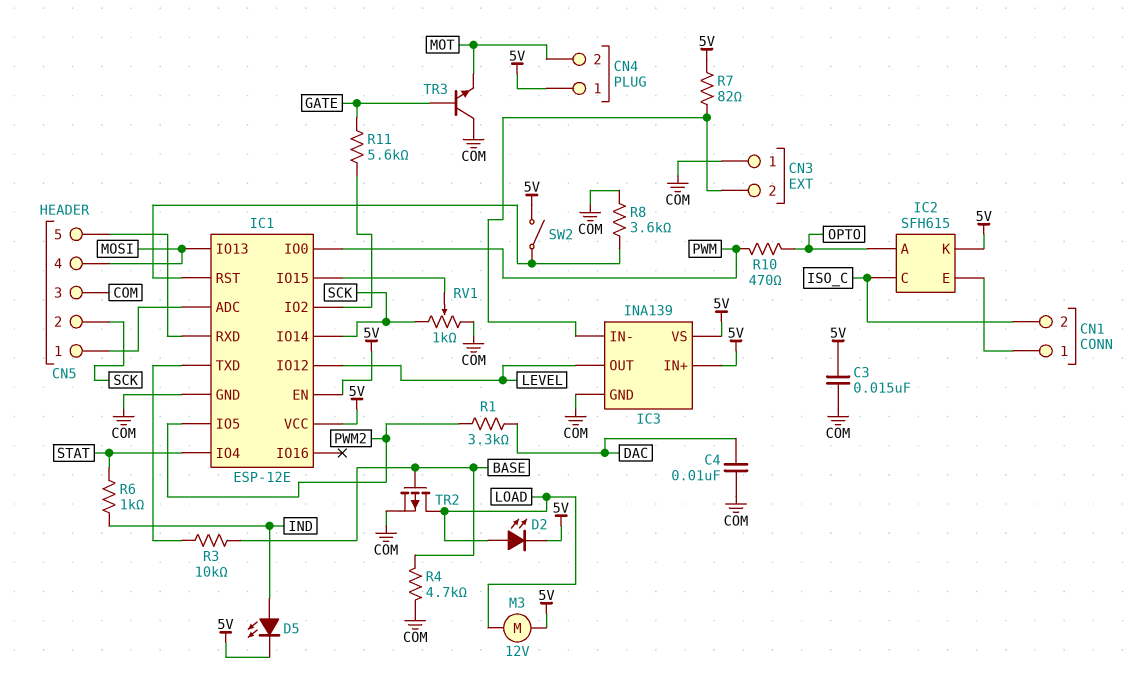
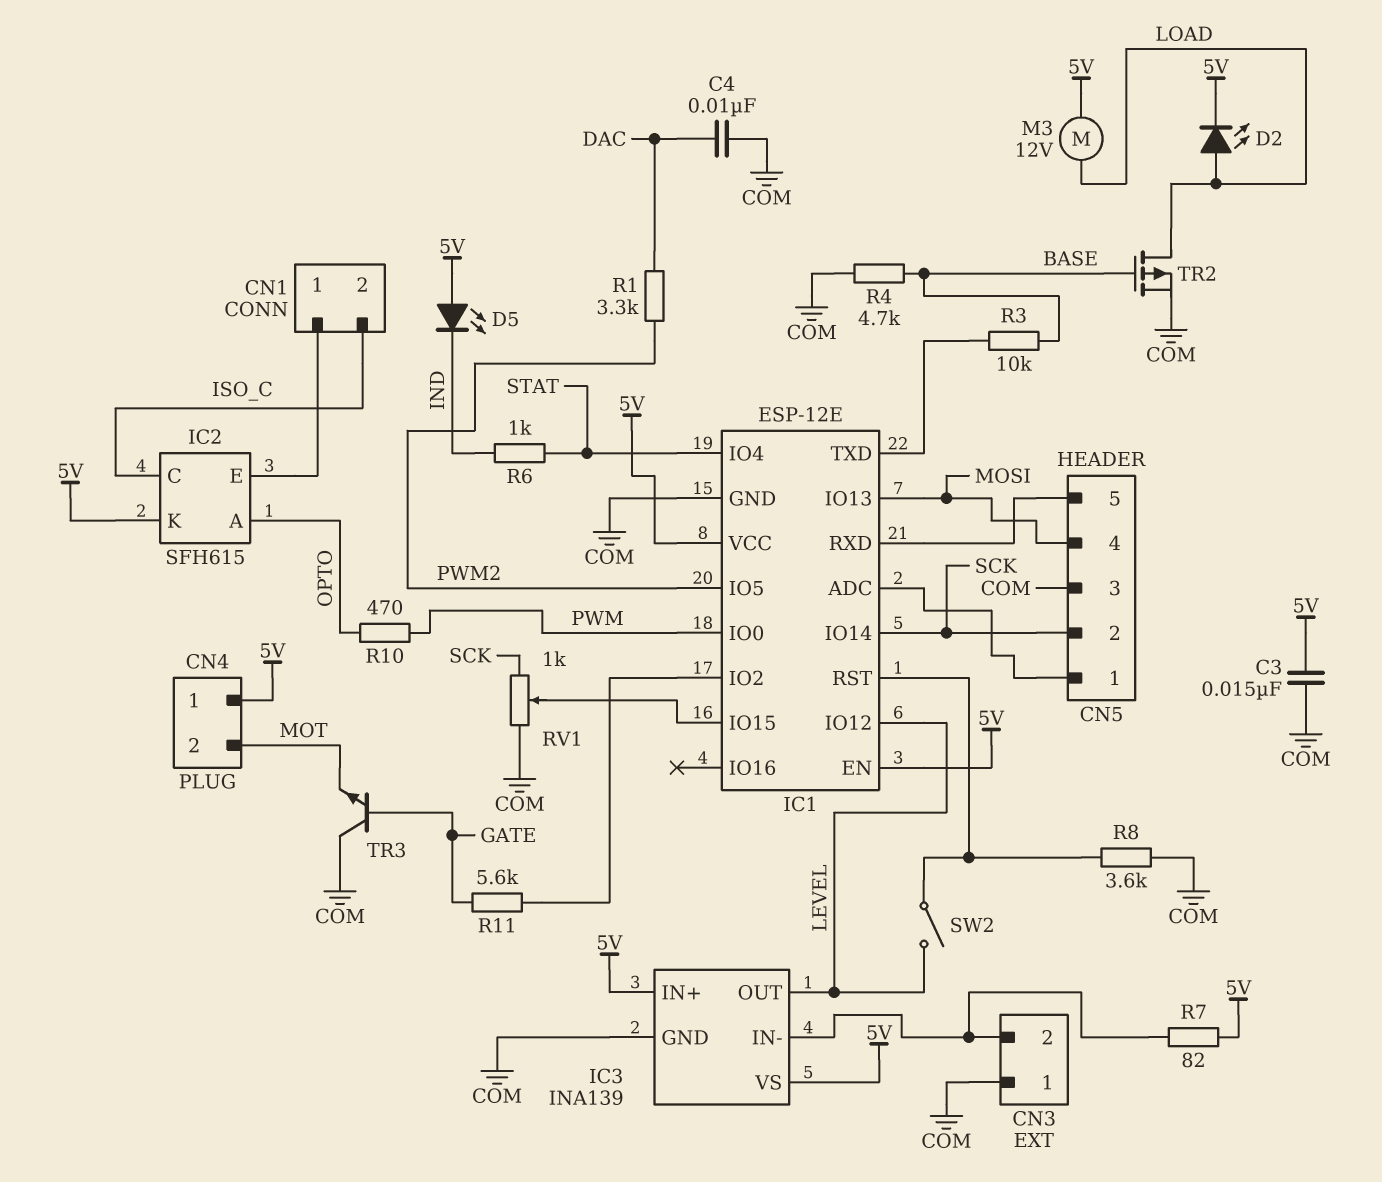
D5: LED (A IND, K 5V) -> LED (A 5V, K IND)
SW2: switch (5V, IC1/RST) -> switch (IC1/RST, LEVEL)

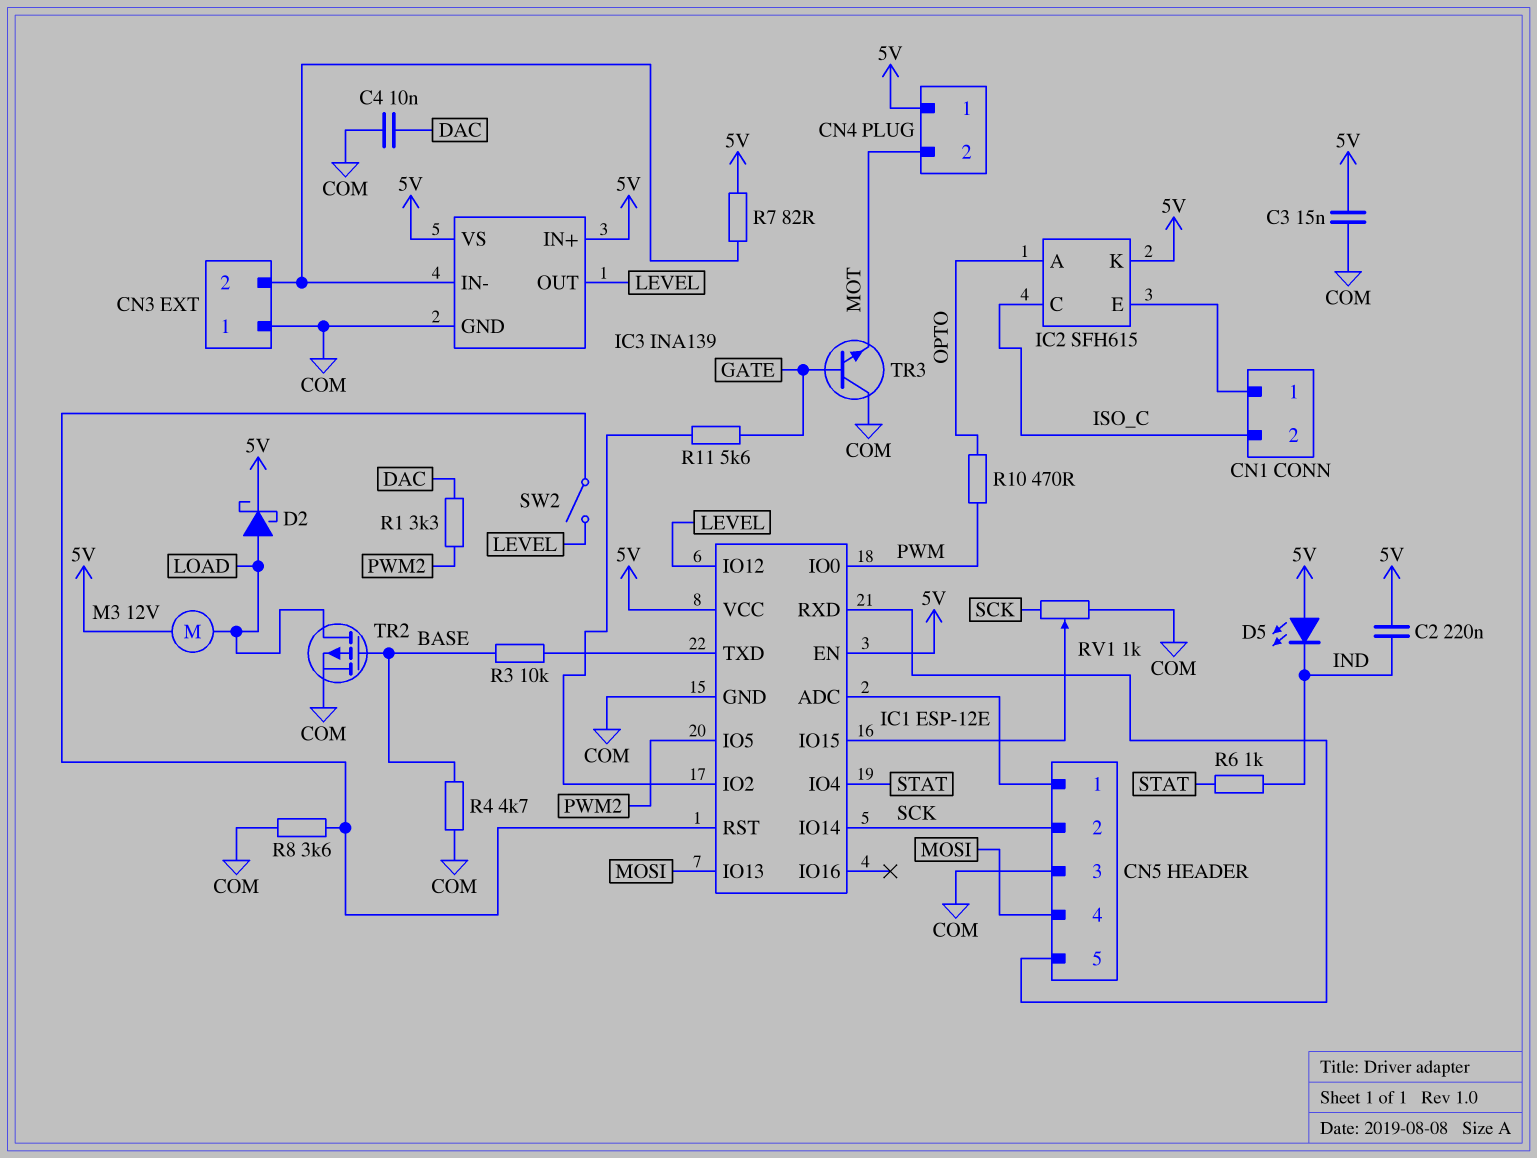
C2: none -> 220nF (5V, IND)
D2: LED (A LOAD, K 5V) -> schottky (A LOAD, K 5V)

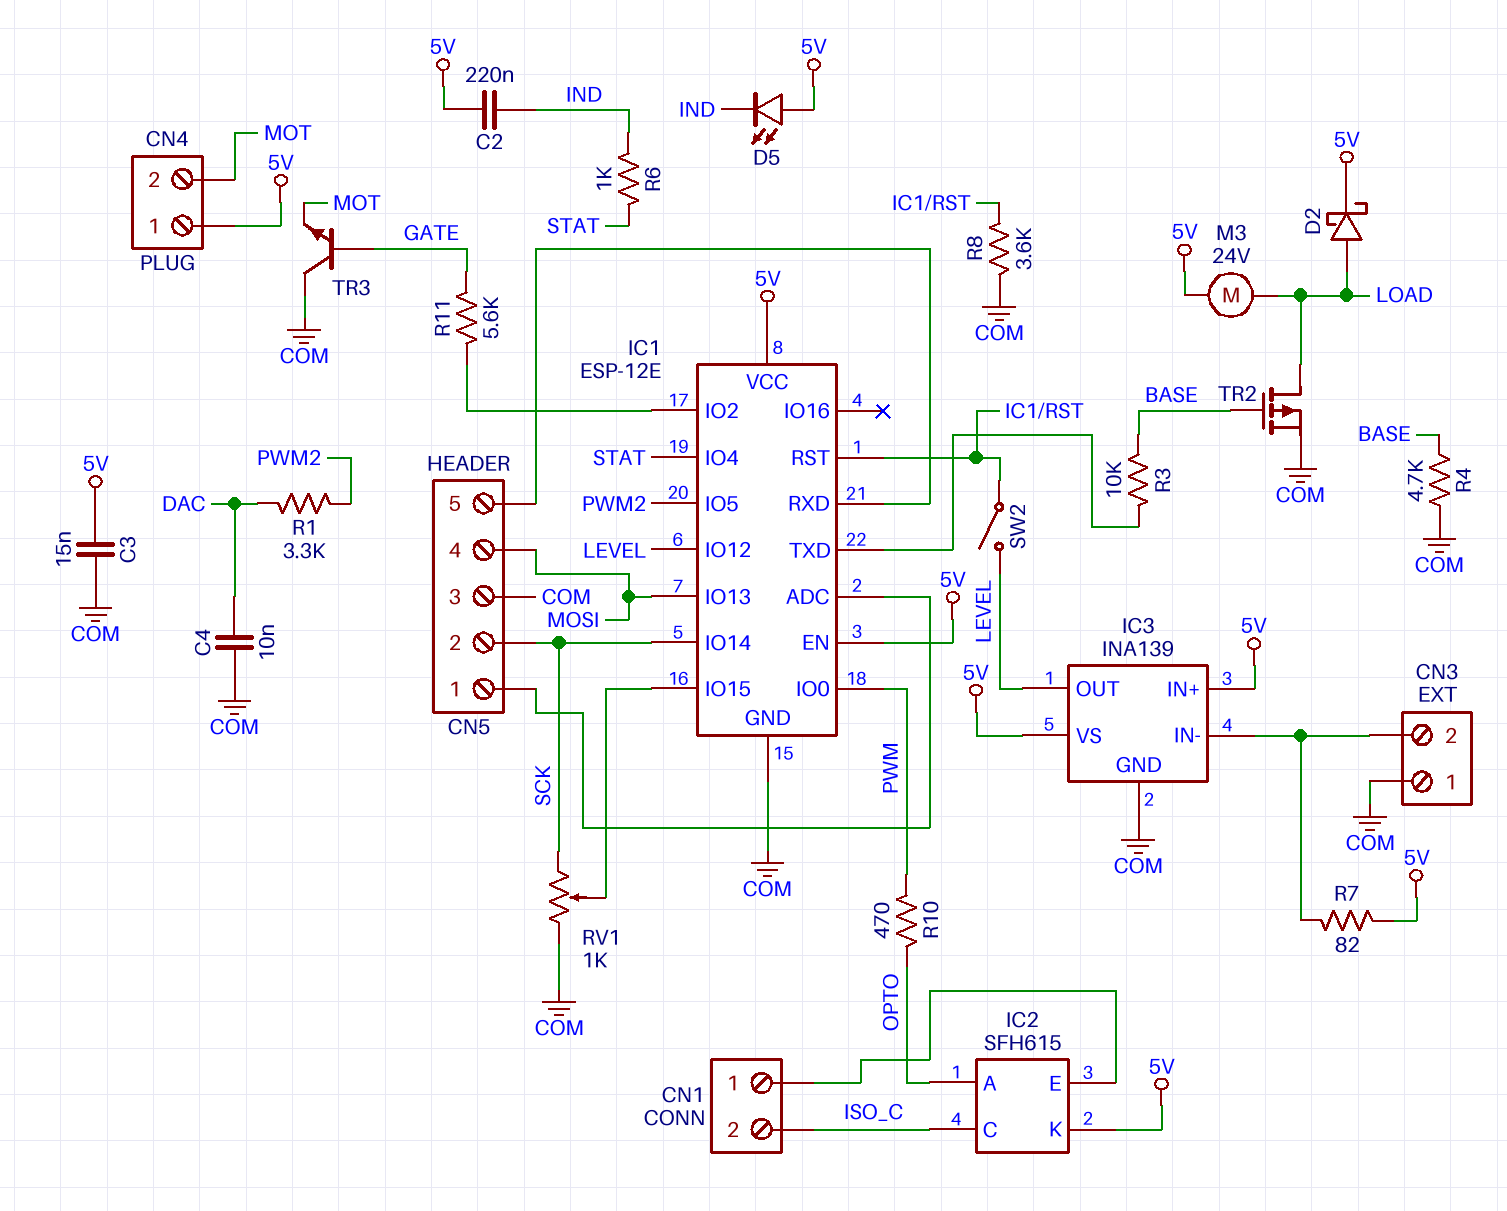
M3: motor 12V (5V, LOAD) -> motor 24V (5V, LOAD)

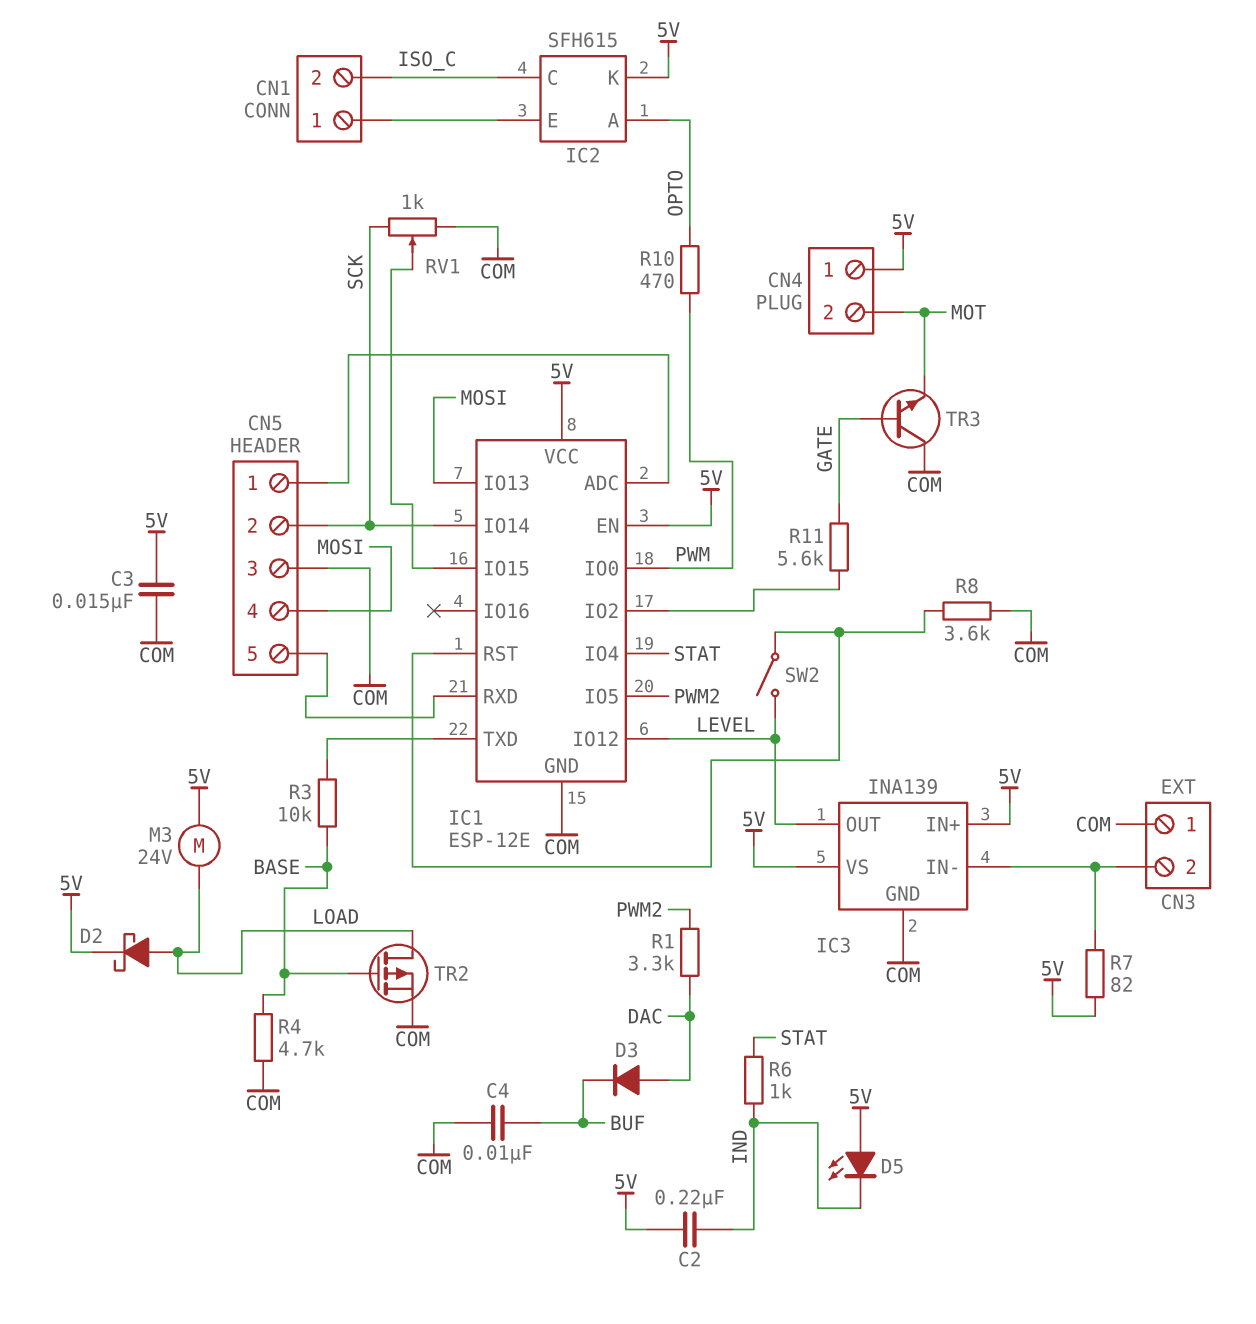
C4: 10nF (COM, DAC) -> 10nF (BUF, COM)
D3: none -> diode (A DAC, K BUF)

